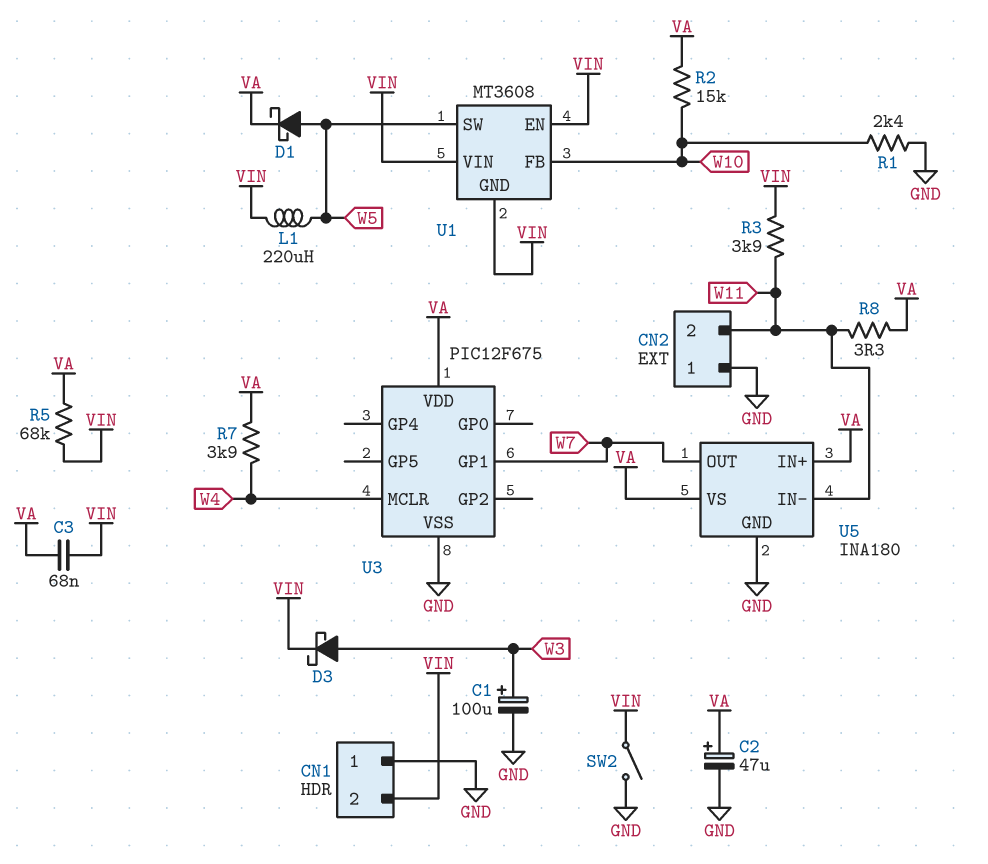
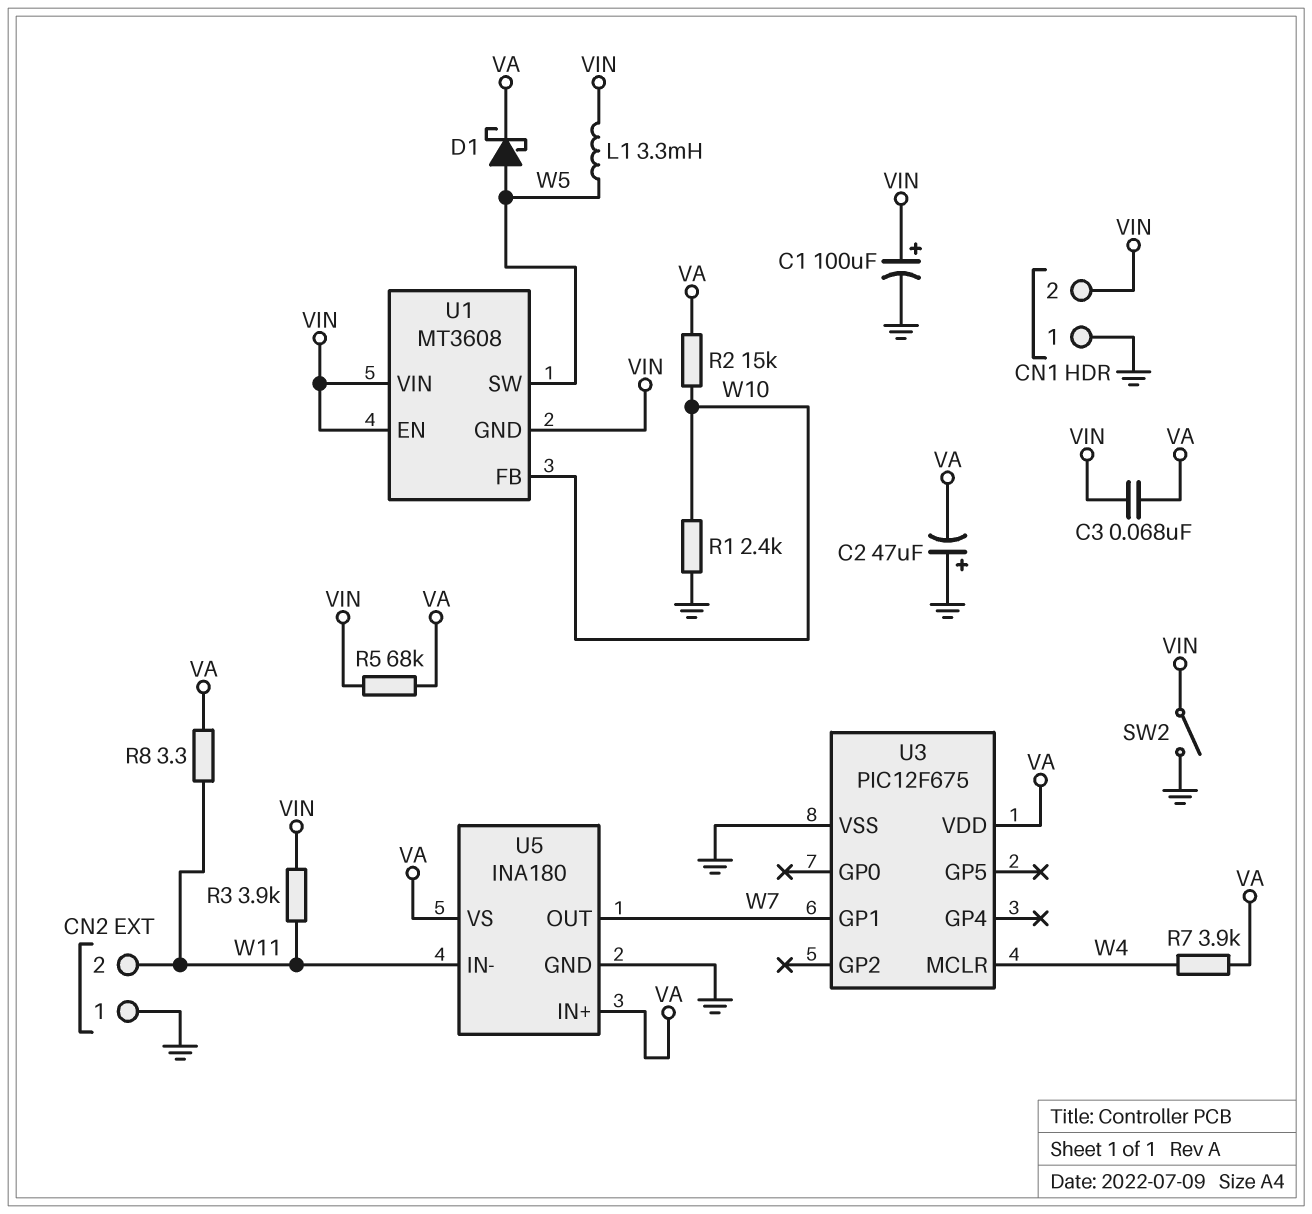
C1: 100uF (plus W3, minus GND) -> 100uF (plus VIN, minus GND)
C2: 47uF (plus VA, minus GND) -> 47uF (plus GND, minus VA)
D3: schottky (A W3, K VIN) -> none
L1: 220uH (VIN, W5) -> 3.3mH (VIN, W5)

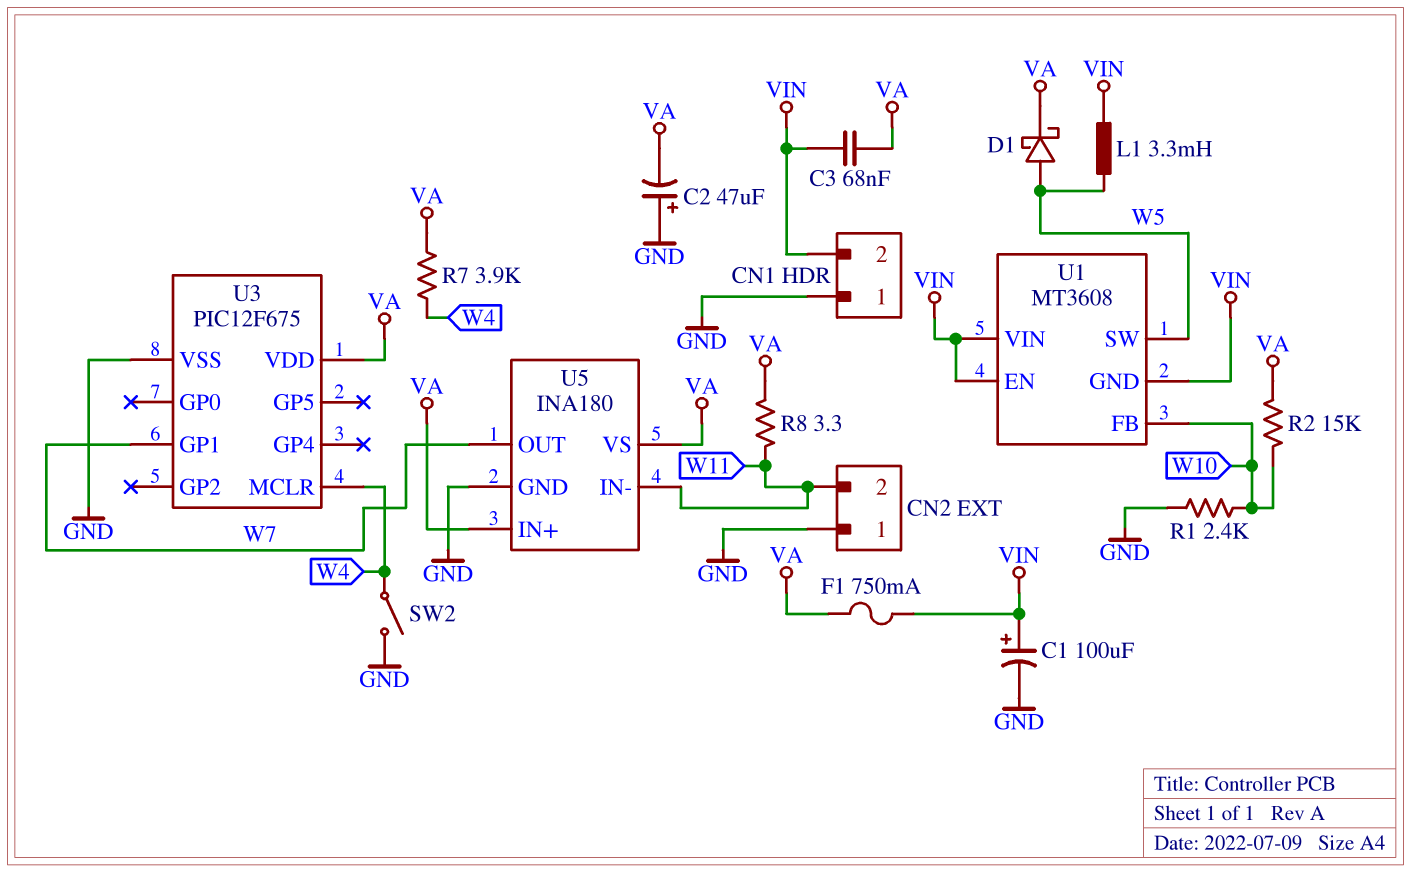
F1: none -> 750mA (VA, VIN)
R3: 3.9k (VIN, W11) -> none
R5: 68k (VA, VIN) -> none
SW2: switch (GND, VIN) -> switch (GND, W4)

